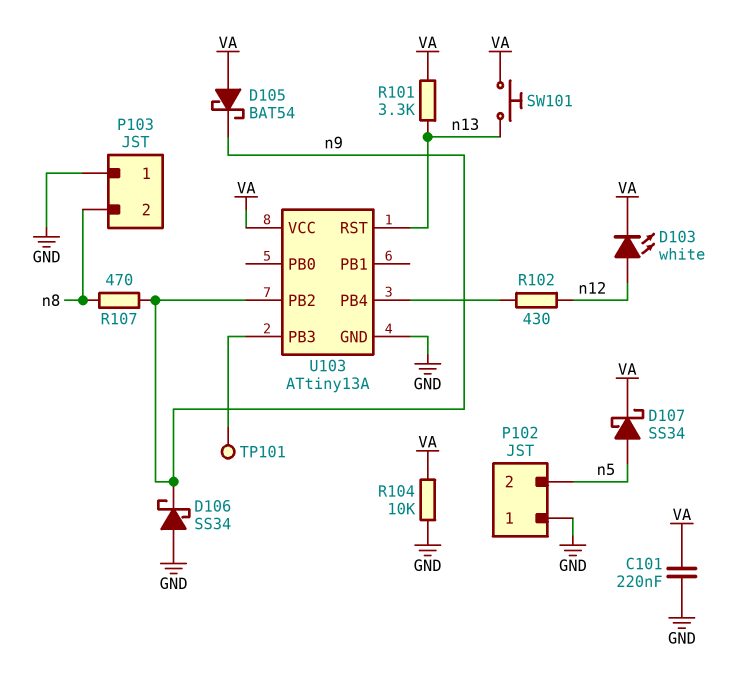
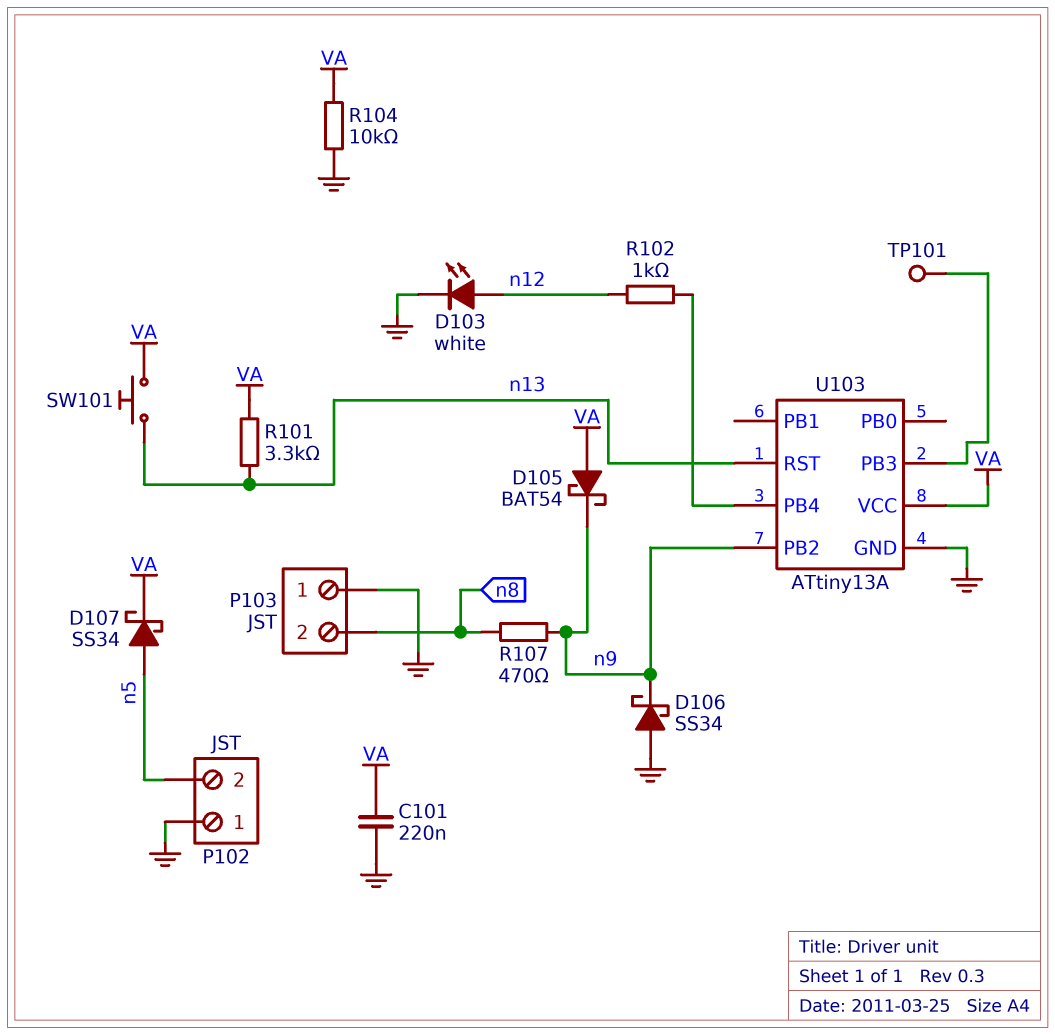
D103: LED white (A n12, K VA) -> LED white (A n12, K GND)
R102: 430 (U103/PB4, n12) -> 1k (U103/PB4, n12)

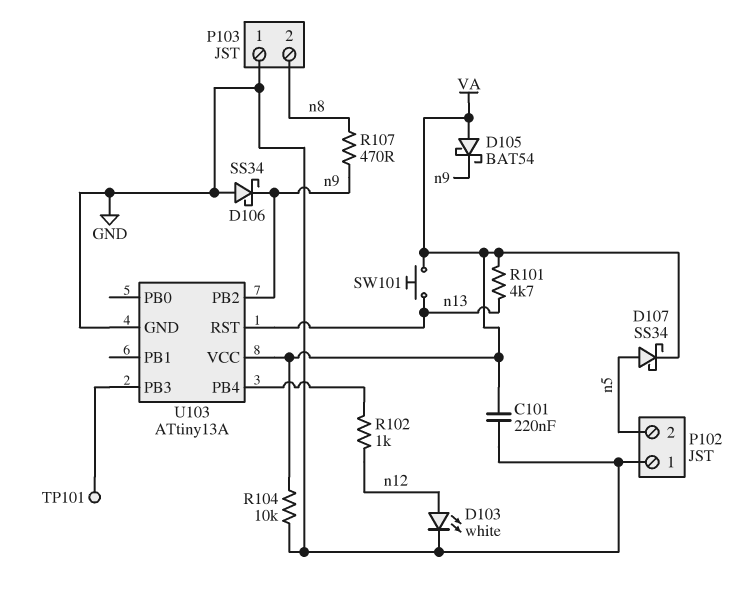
R101: 3.3k (VA, n13) -> 4.7k (VA, n13)

